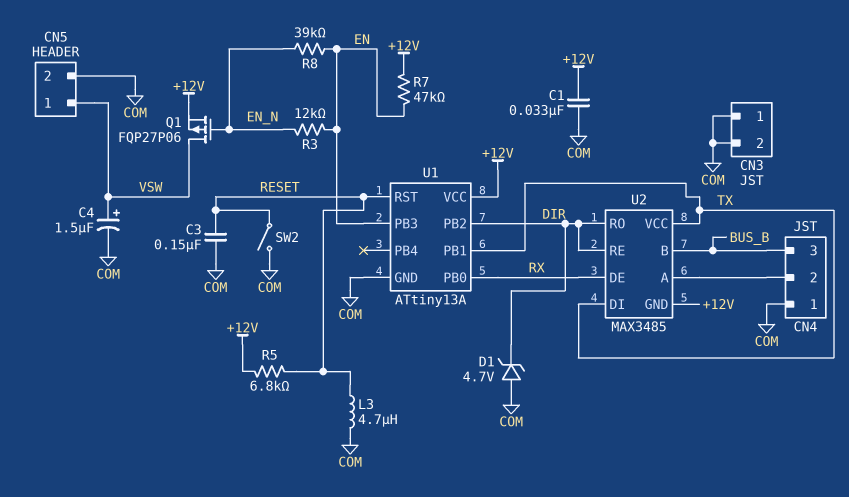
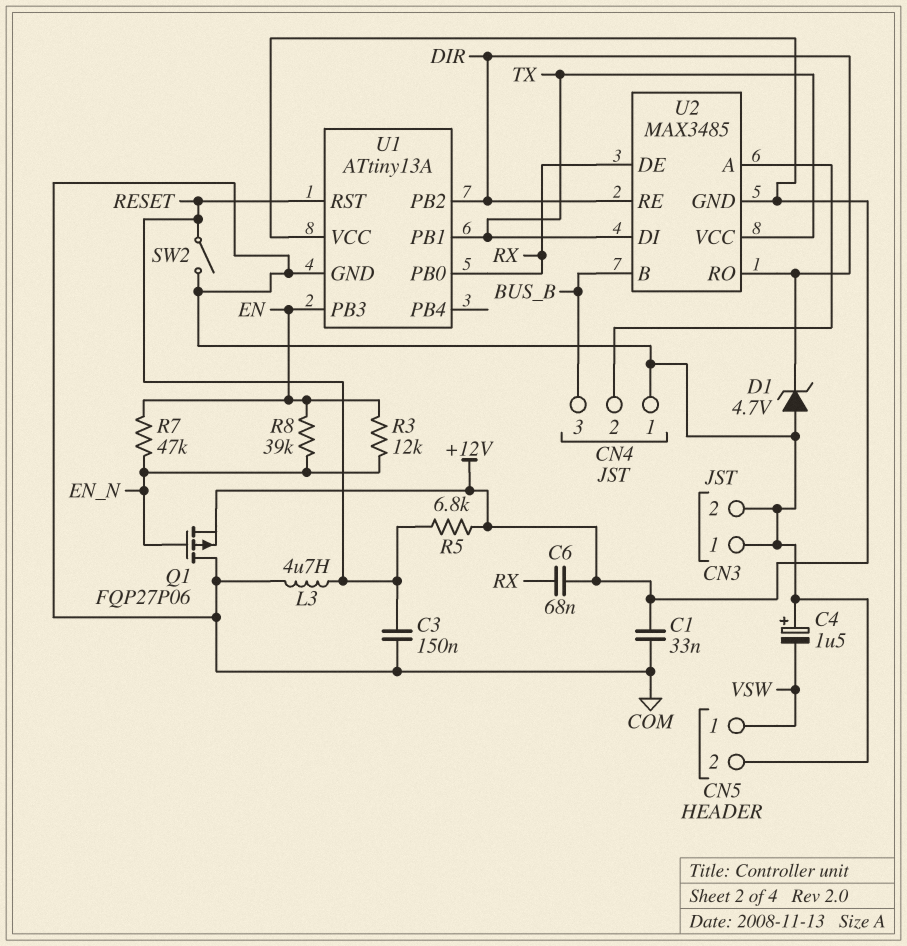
C4: 1.5uF (plus VSW, minus COM) -> 1.5uF (plus COM, minus VSW)
C6: none -> 68nF (+12V, RX)
Q1: PMOS FQP27P06 (G EN_N, D VSW, S +12V) -> PMOS FQP27P06 (G EN_N, D COM, S +12V)
R7: 47k (+12V, EN) -> 47k (EN, EN_N)

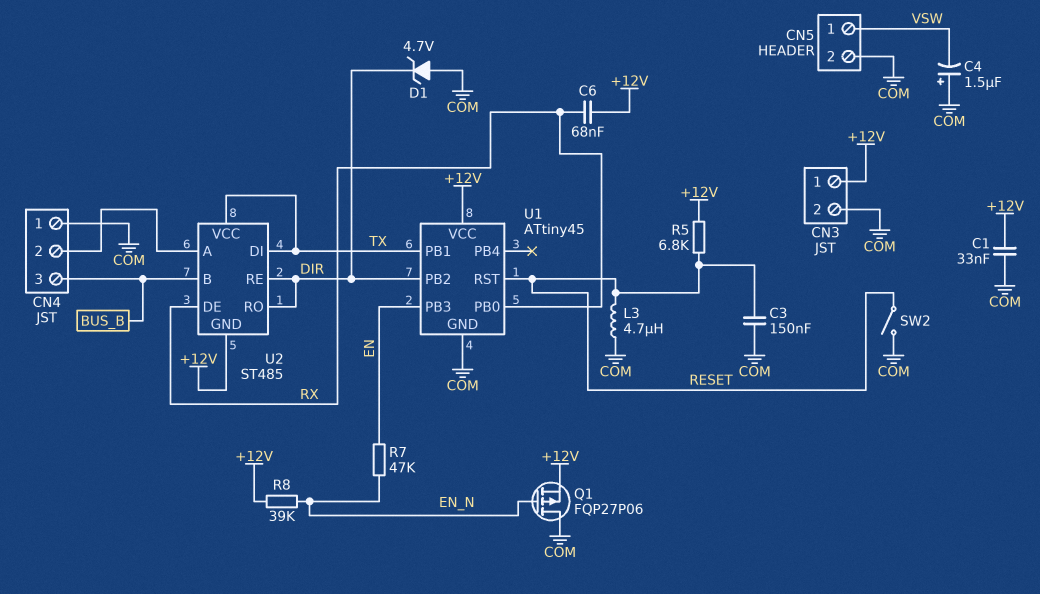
CN3 pin 1: COM -> +12V
R3: 12k (EN, EN_N) -> none
R8: 39k (EN, EN_N) -> 39k (+12V, EN_N)
U1: ATtiny13A -> ATtiny45
U2: MAX3485 -> ST485

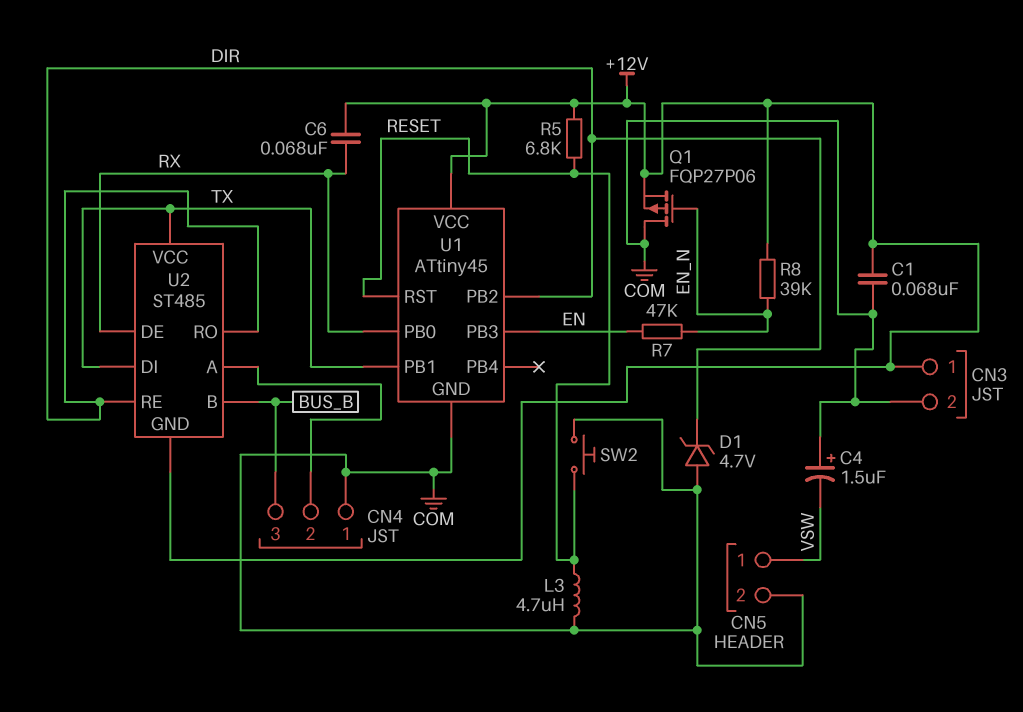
C1: 33nF (+12V, COM) -> 68nF (+12V, COM)
C3: 150nF (COM, RESET) -> none
SW2: switch (COM, RESET) -> button (COM, RESET)

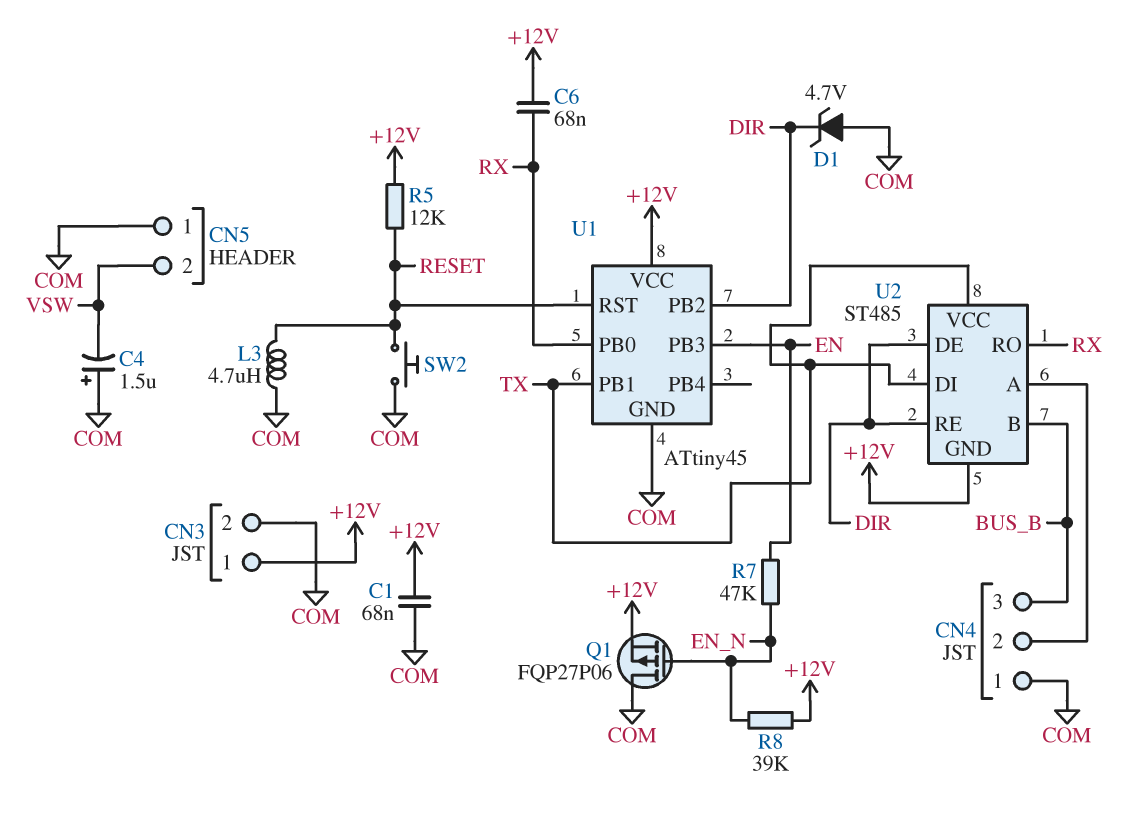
CN5 pin 1: VSW -> COM
CN5 pin 2: COM -> VSW
R5: 6.8k (+12V, RESET) -> 12k (+12V, RESET)
U2 pin DE: RX -> DIR
U2 pin RO: DIR -> RX

